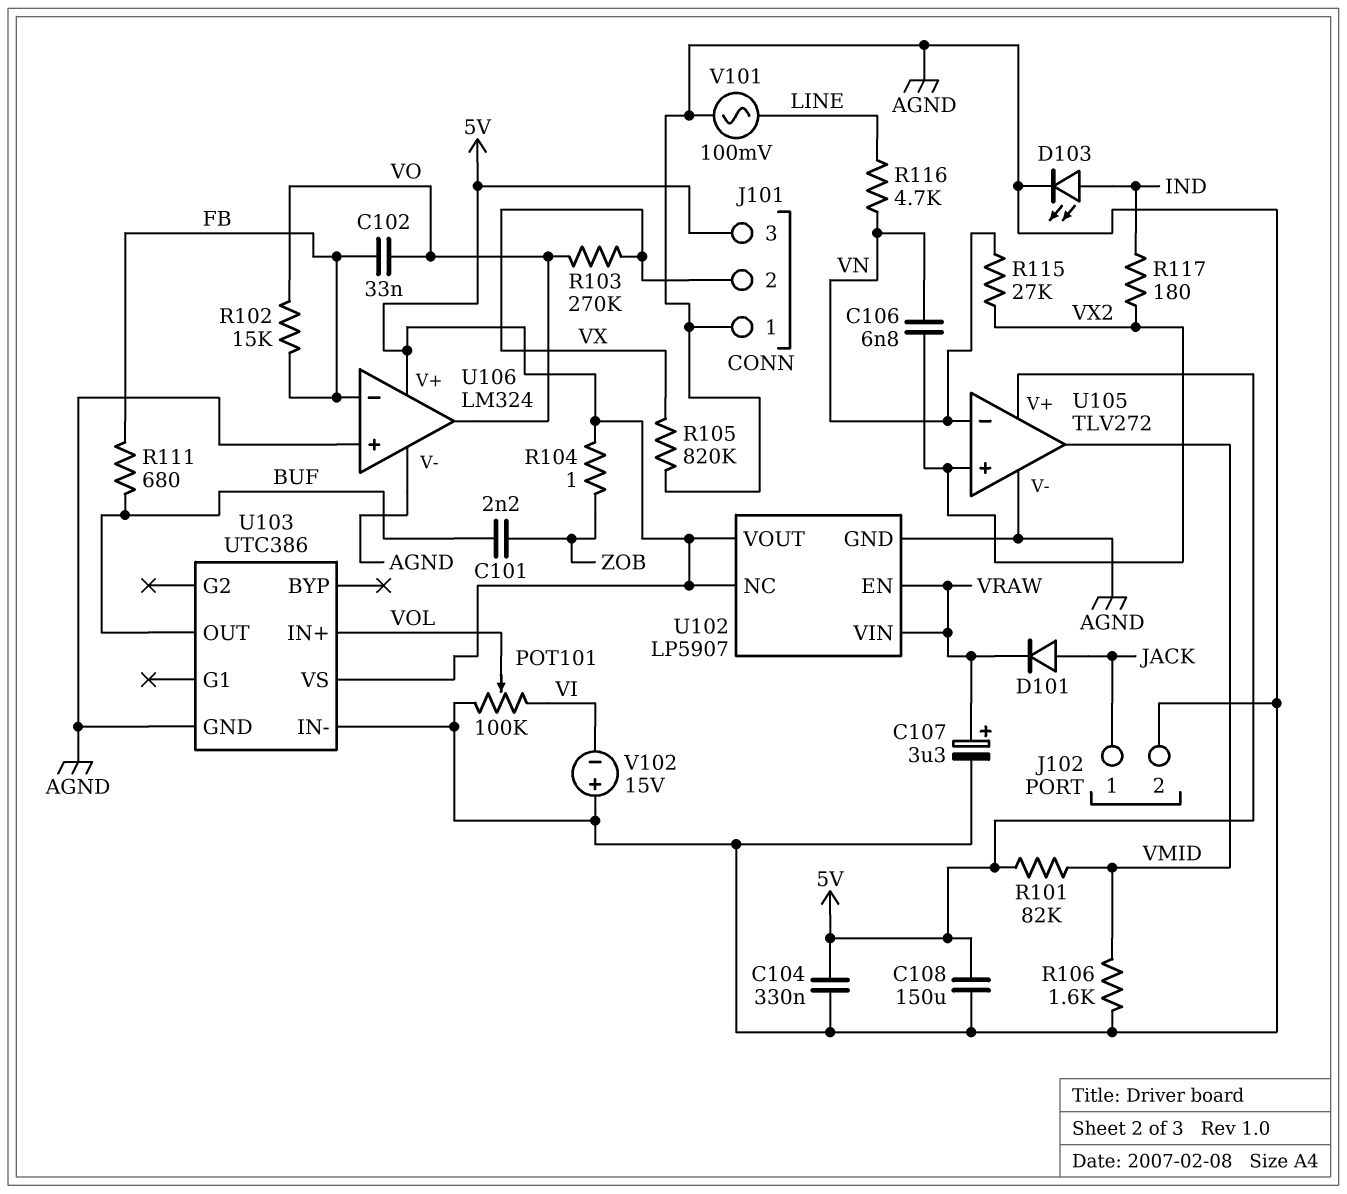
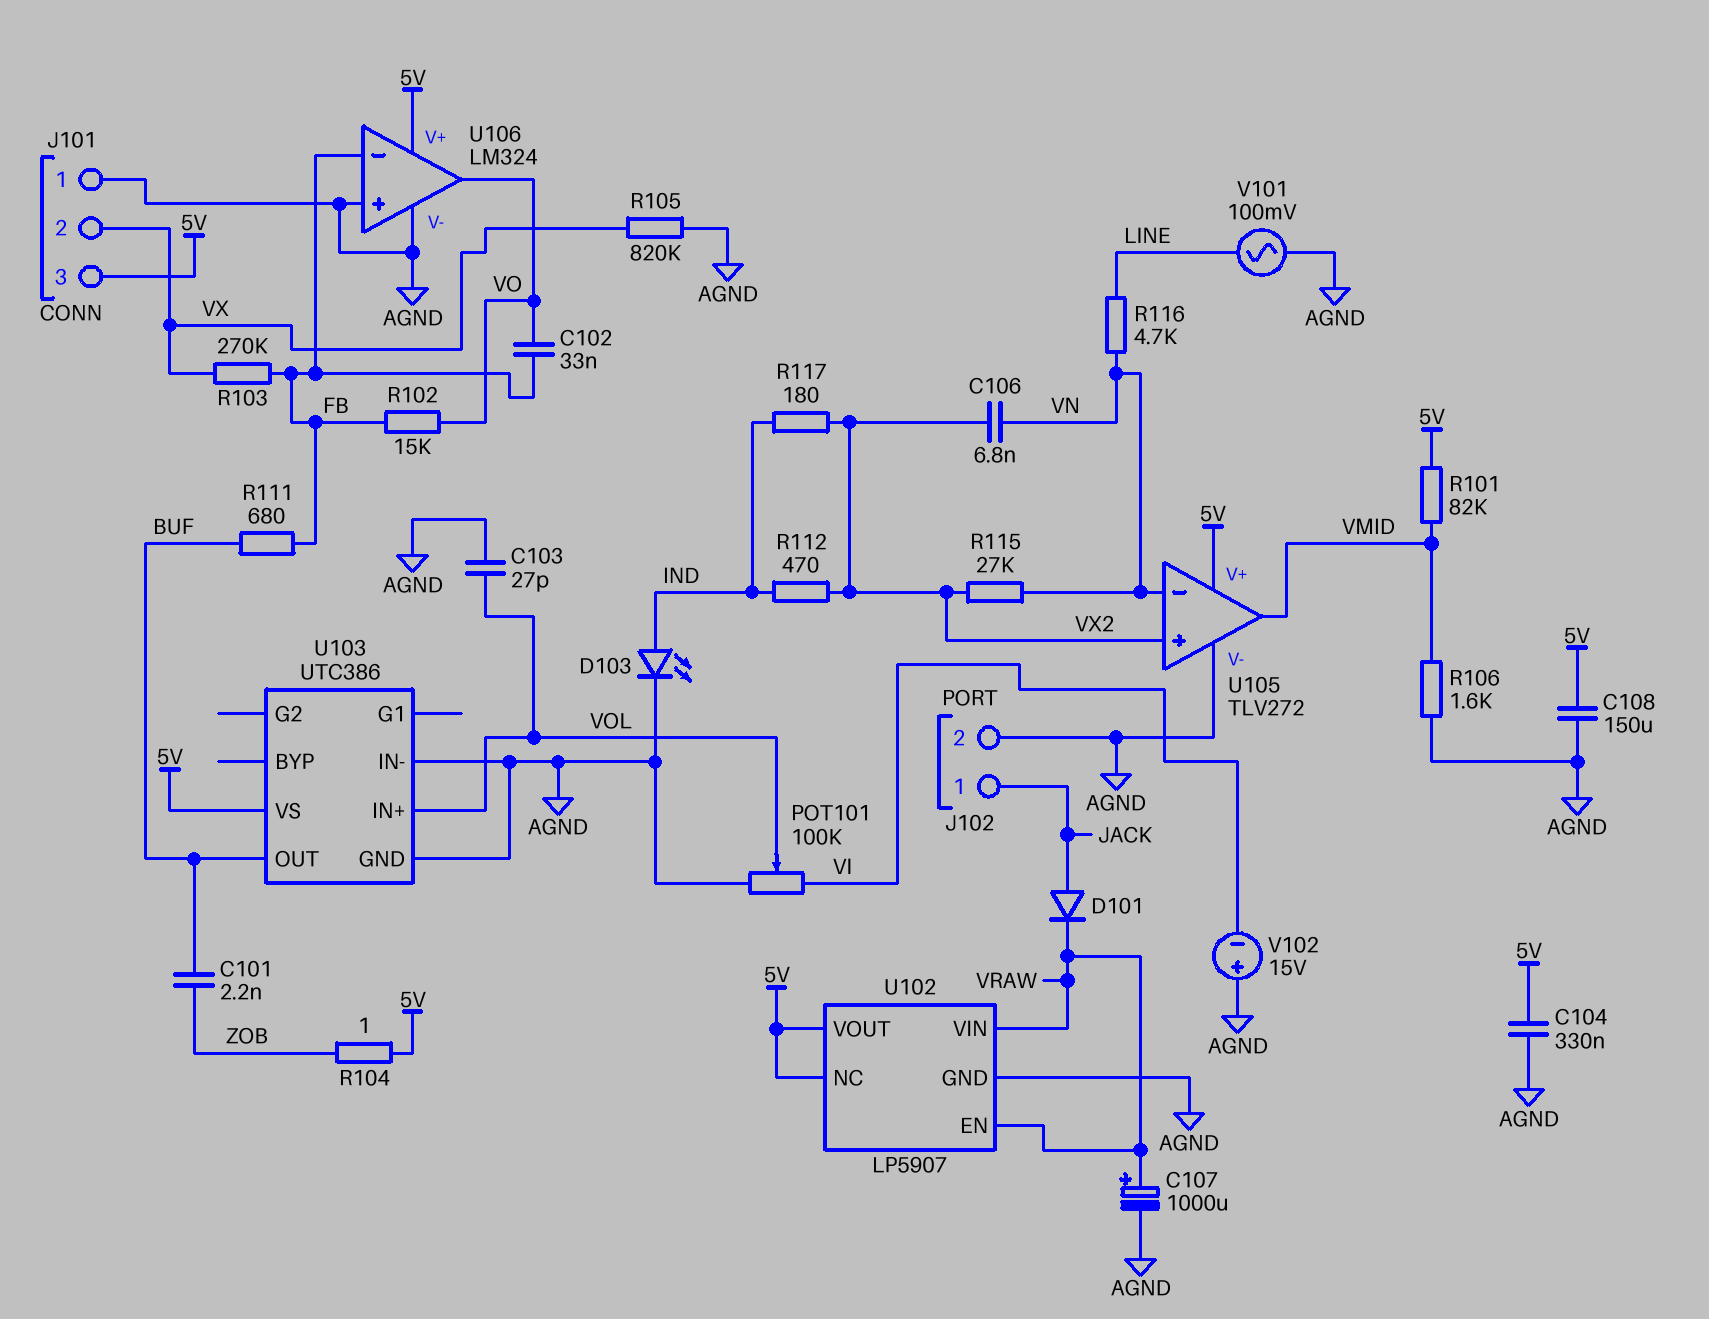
C103: none -> 27pF (AGND, VOL)
C107: 3.3uF (plus VRAW, minus AGND) -> 1000uF (plus VRAW, minus AGND)
R103: 270k (VO, VX) -> 270k (FB, VX)
R112: none -> 470 (IND, VX2)

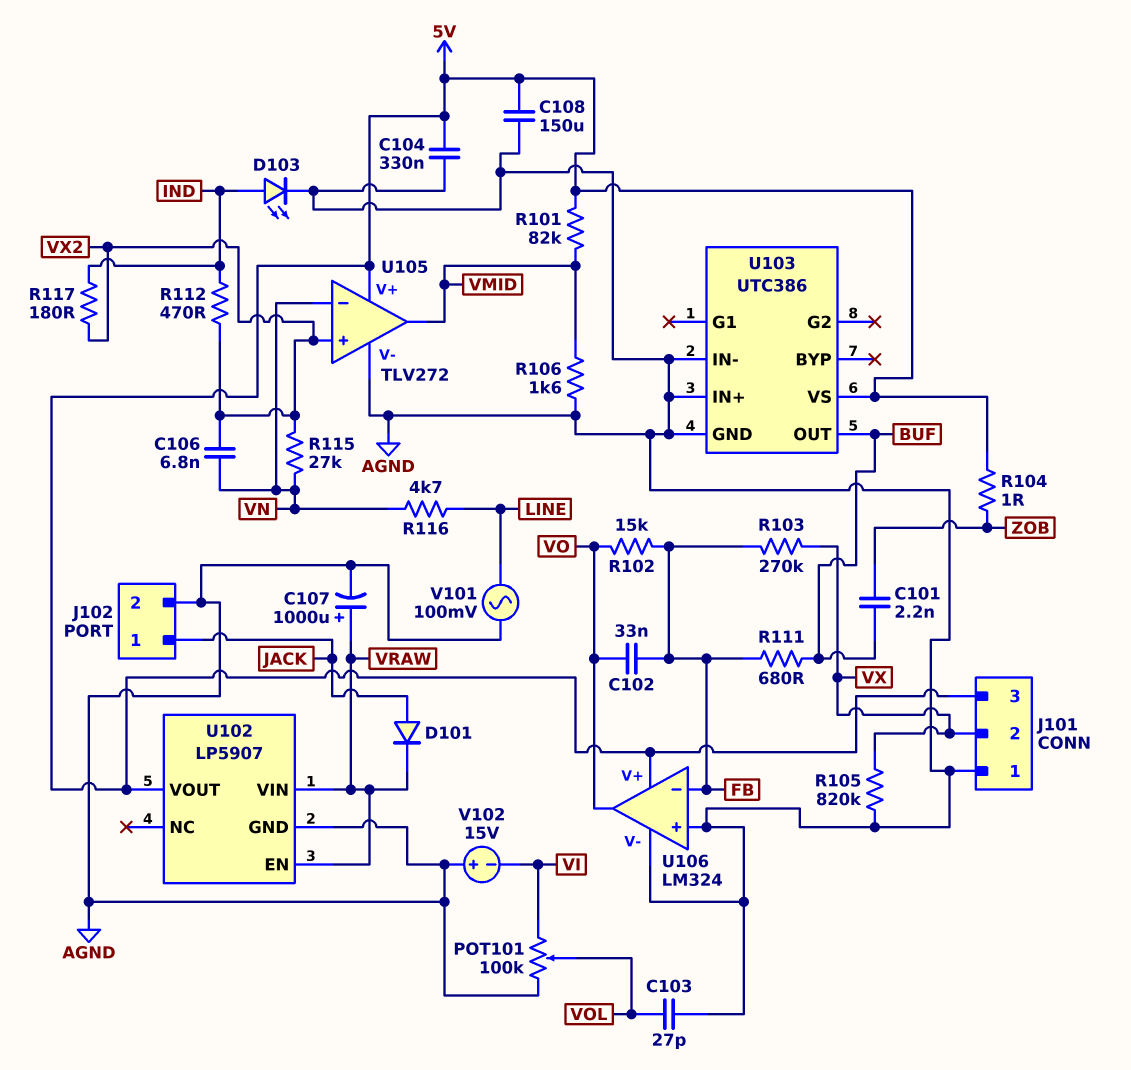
U102 pin NC: 5V -> none
U103 pin IN+: VOL -> AGND

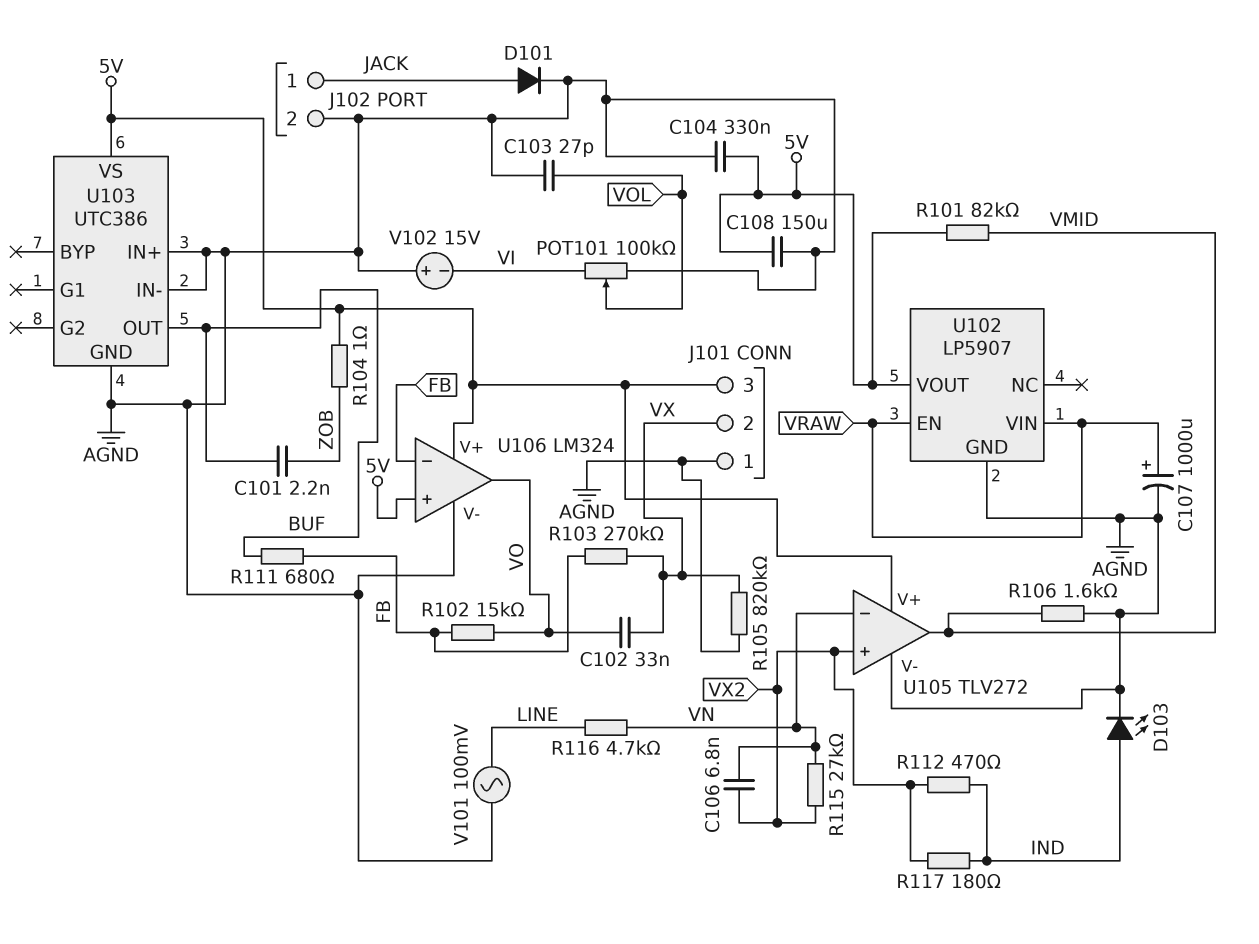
C102: 33nF (FB, VO) -> 33nF (VO, VX)
D101: diode (A JACK, K VRAW) -> diode (A JACK, K AGND)
U106 pin in+: AGND -> 5V

